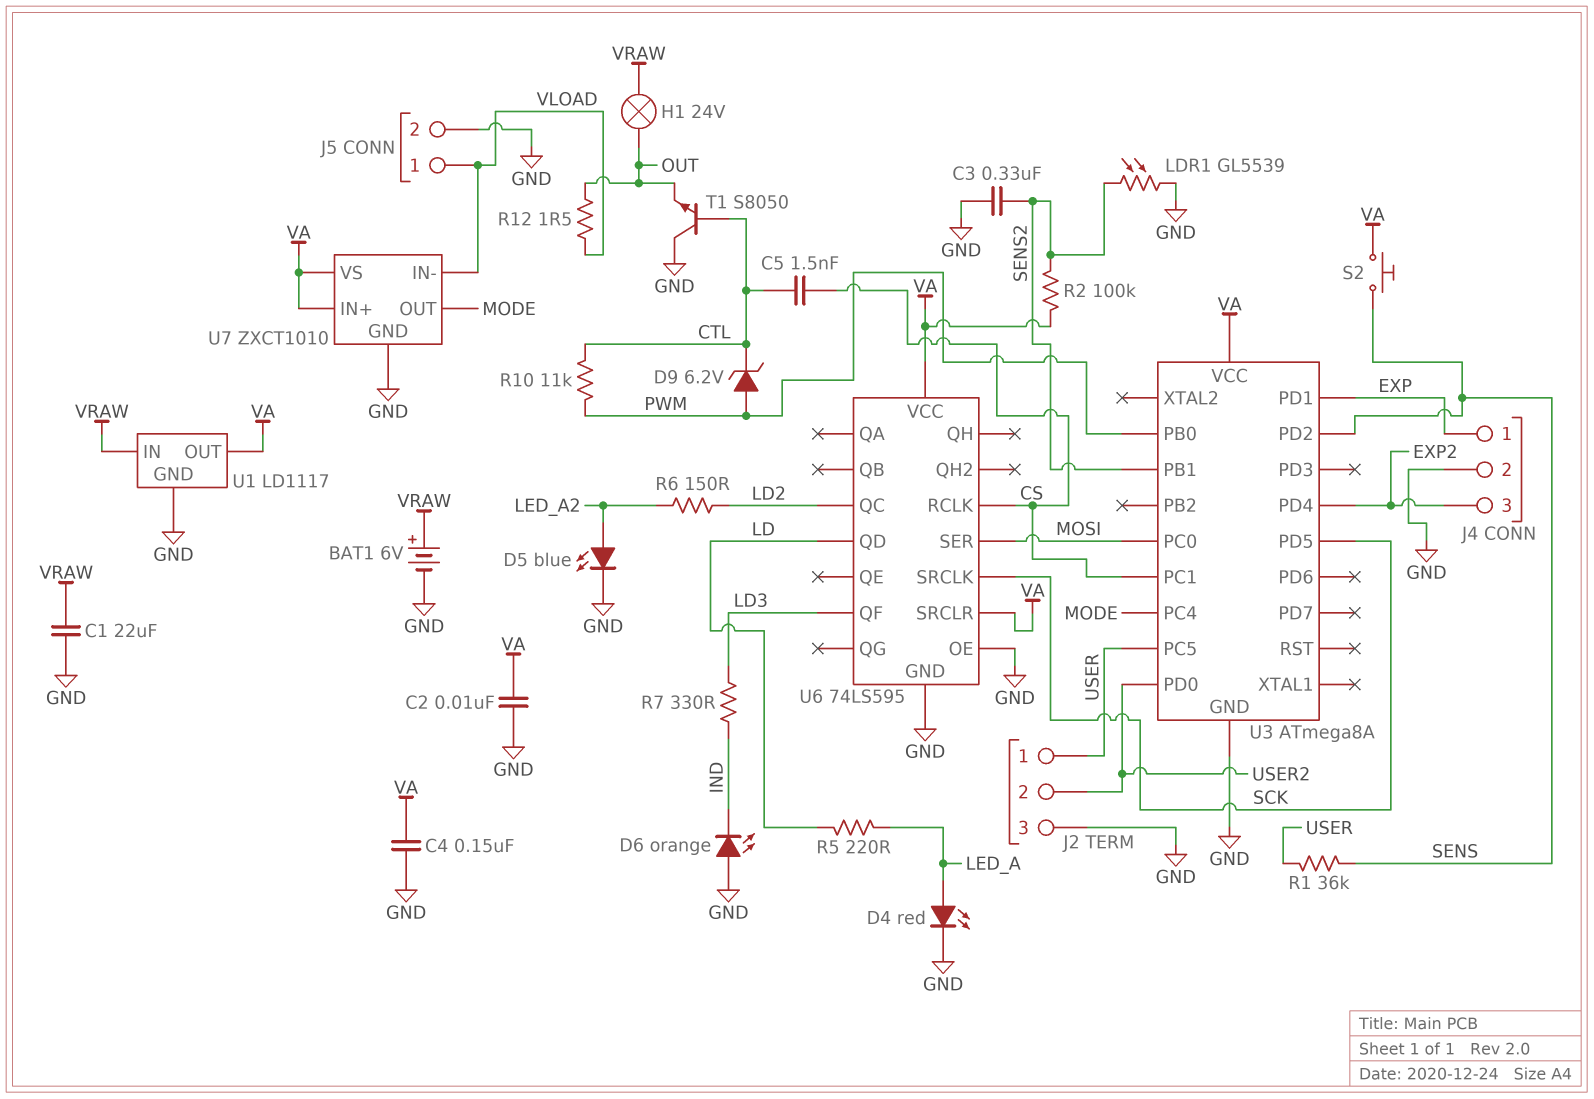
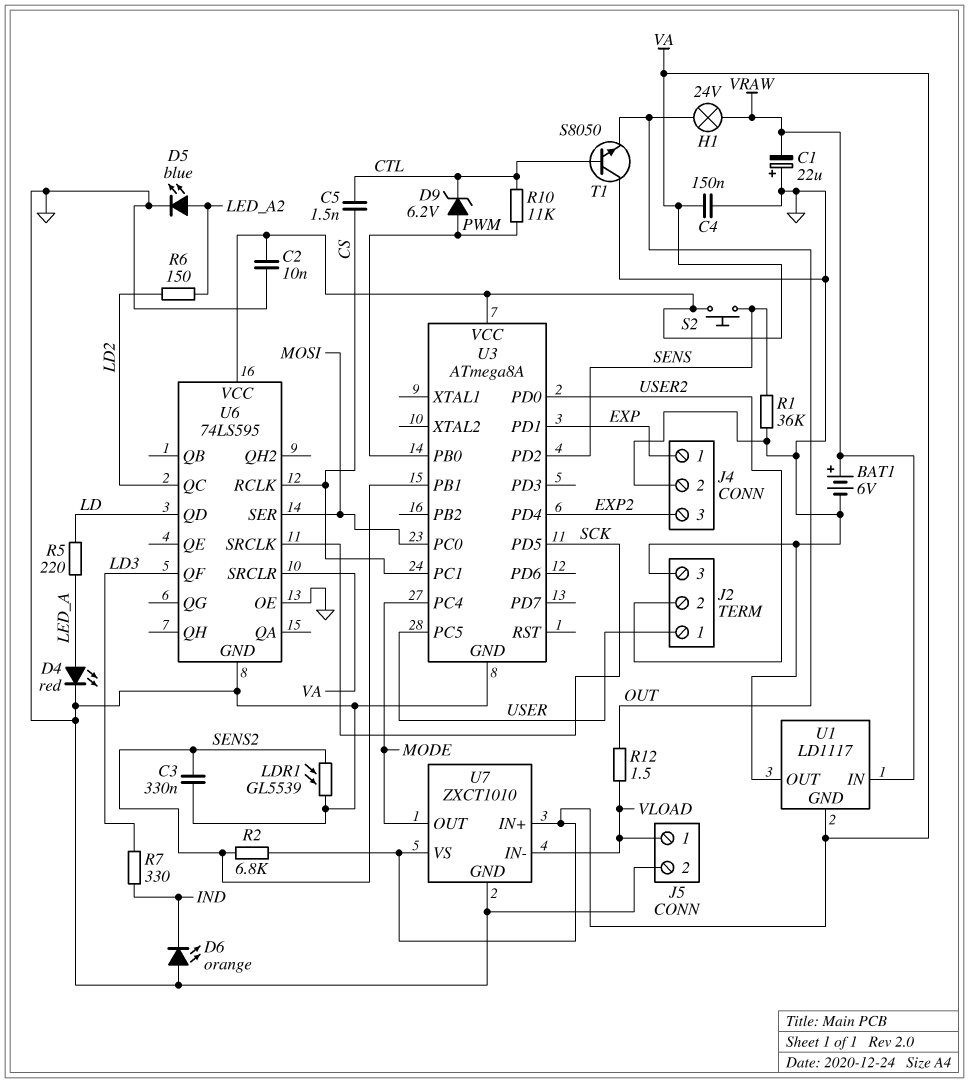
C1: 22uF (GND, VRAW) -> 22uF (plus GND, minus VRAW)
R1: 36k (SENS, USER) -> 36k (GND, SENS)
R2: 100k (SENS2, VA) -> 6.8k (SENS2, VA)
U1 pin GND: GND -> VA
U1 pin OUT: VA -> GND

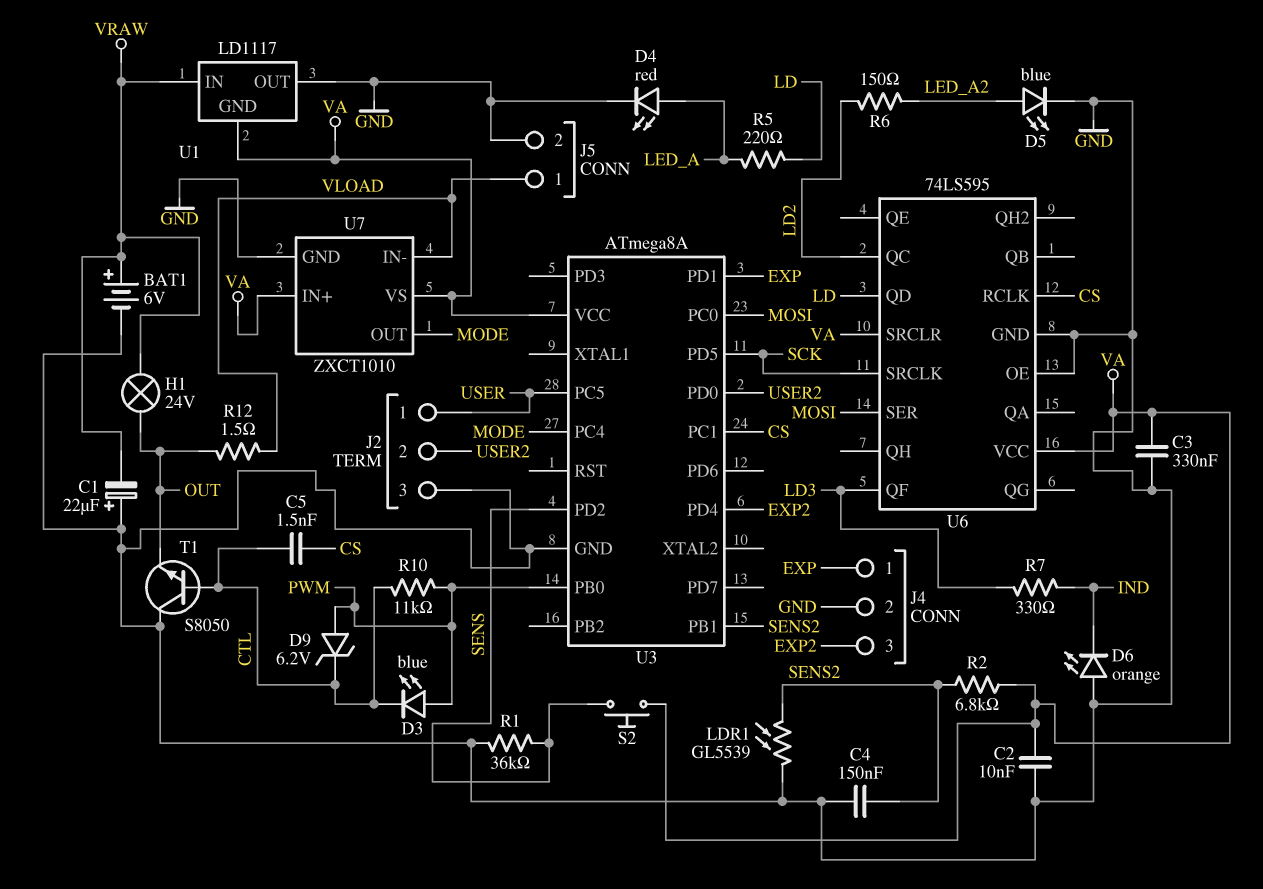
C3: 330nF (GND, SENS2) -> 330nF (GND, VA)
C4: 150nF (GND, VA) -> 150nF (GND, SENS2)
D3: none -> LED blue (A PWM, K CTL)

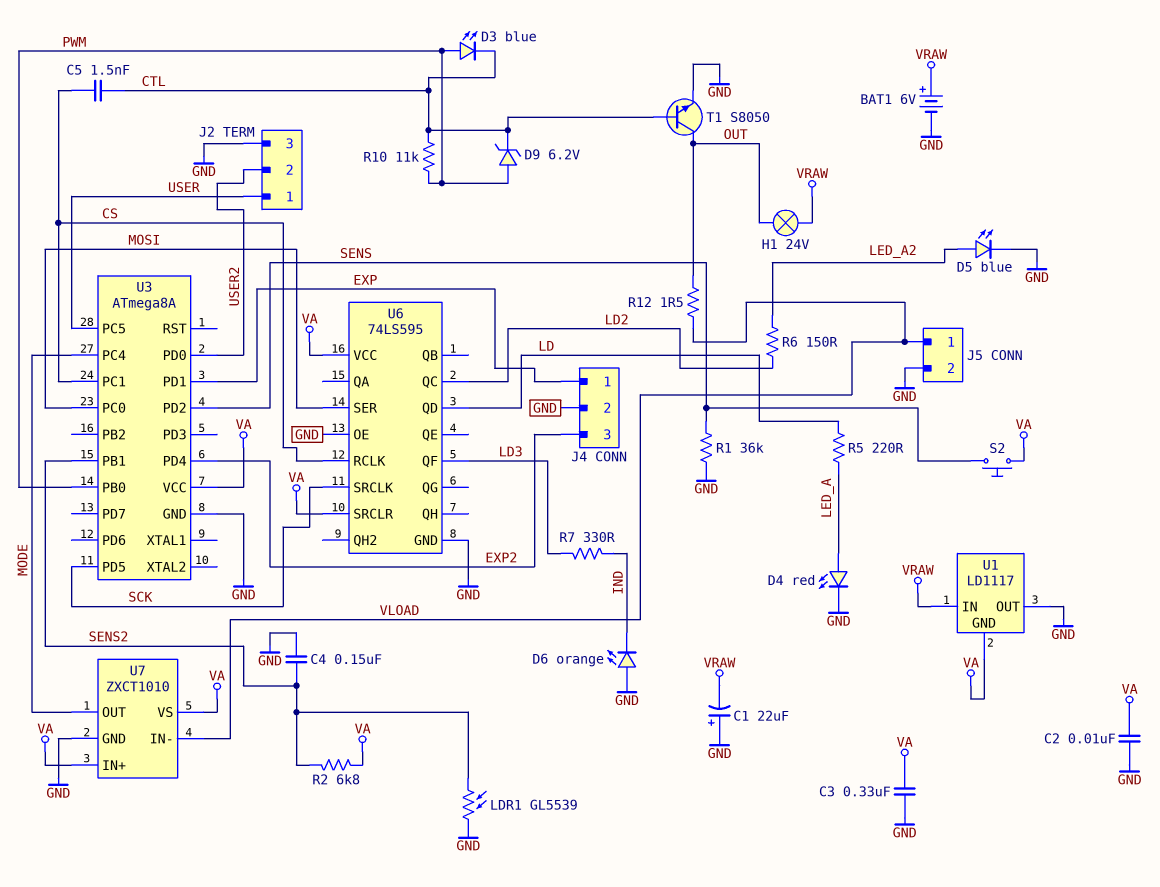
T1: NPN S8050 (B CTL, C GND, E OUT) -> NPN S8050 (B CTL, C OUT, E GND)

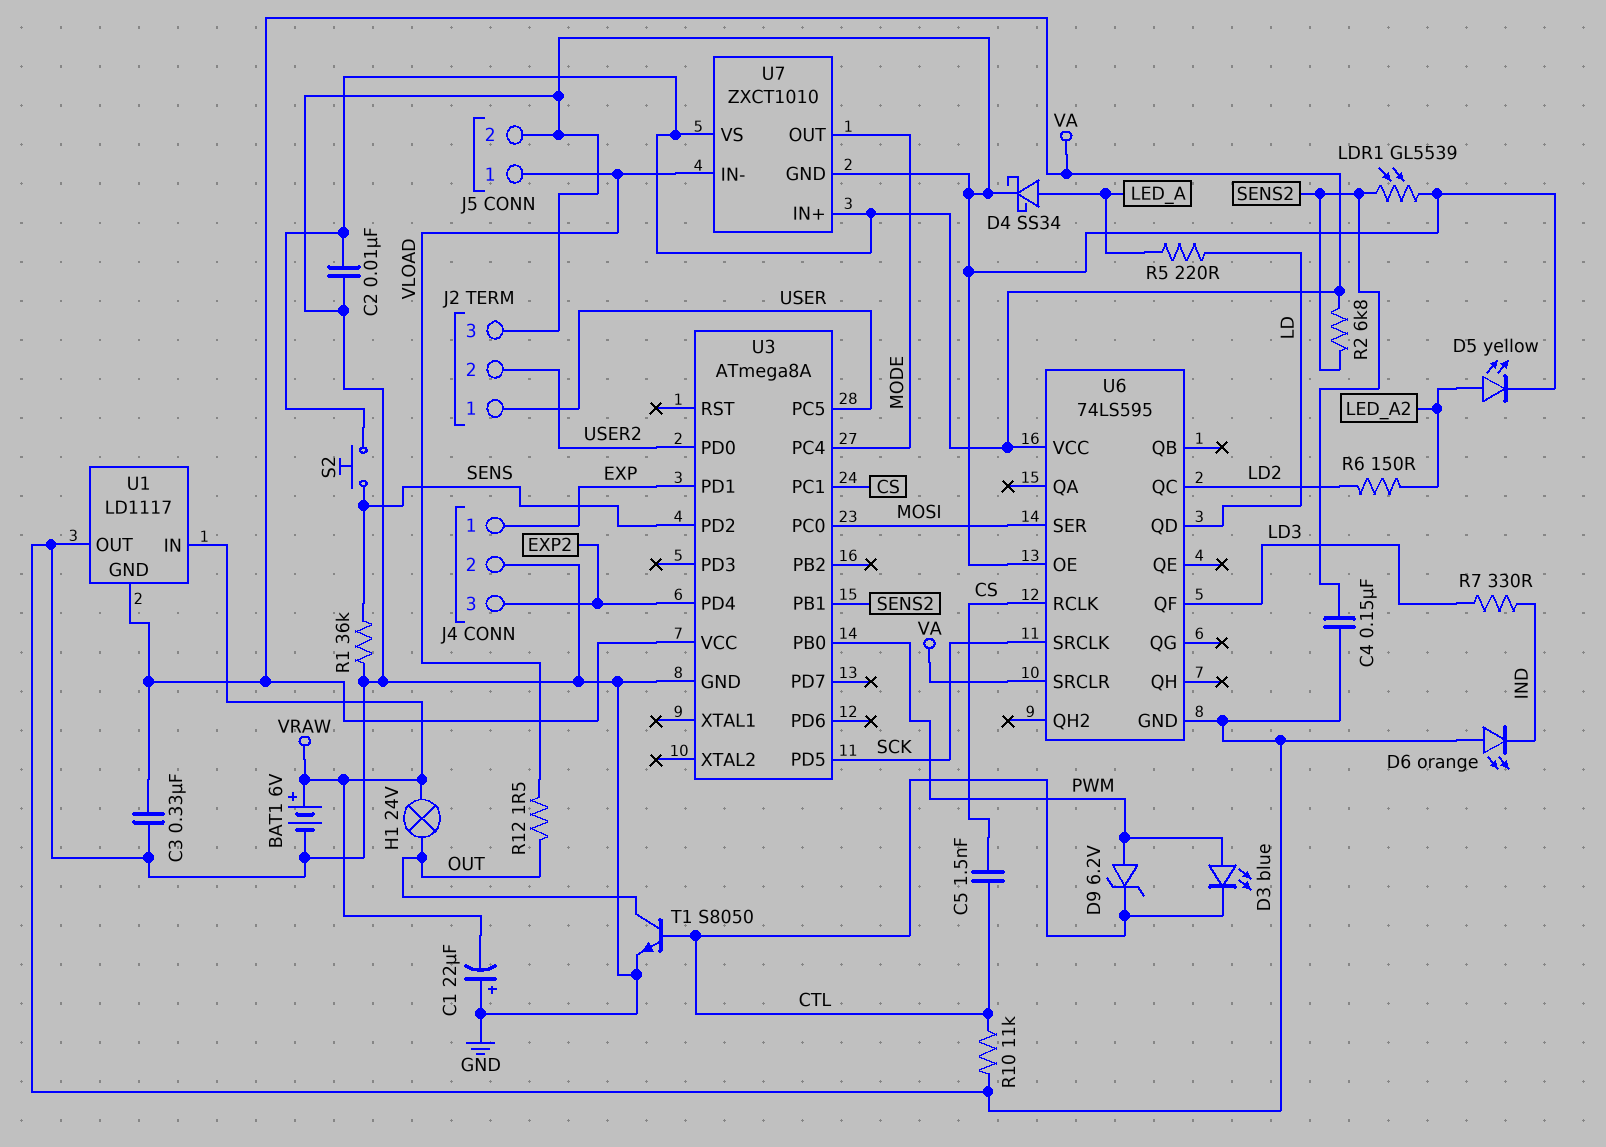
D4: LED red (A LED_A, K GND) -> schottky SS34 (A LED_A, K GND)
D5: LED blue (A LED_A2, K GND) -> LED yellow (A LED_A2, K GND)
R10: 11k (CTL, PWM) -> 11k (CTL, GND)

